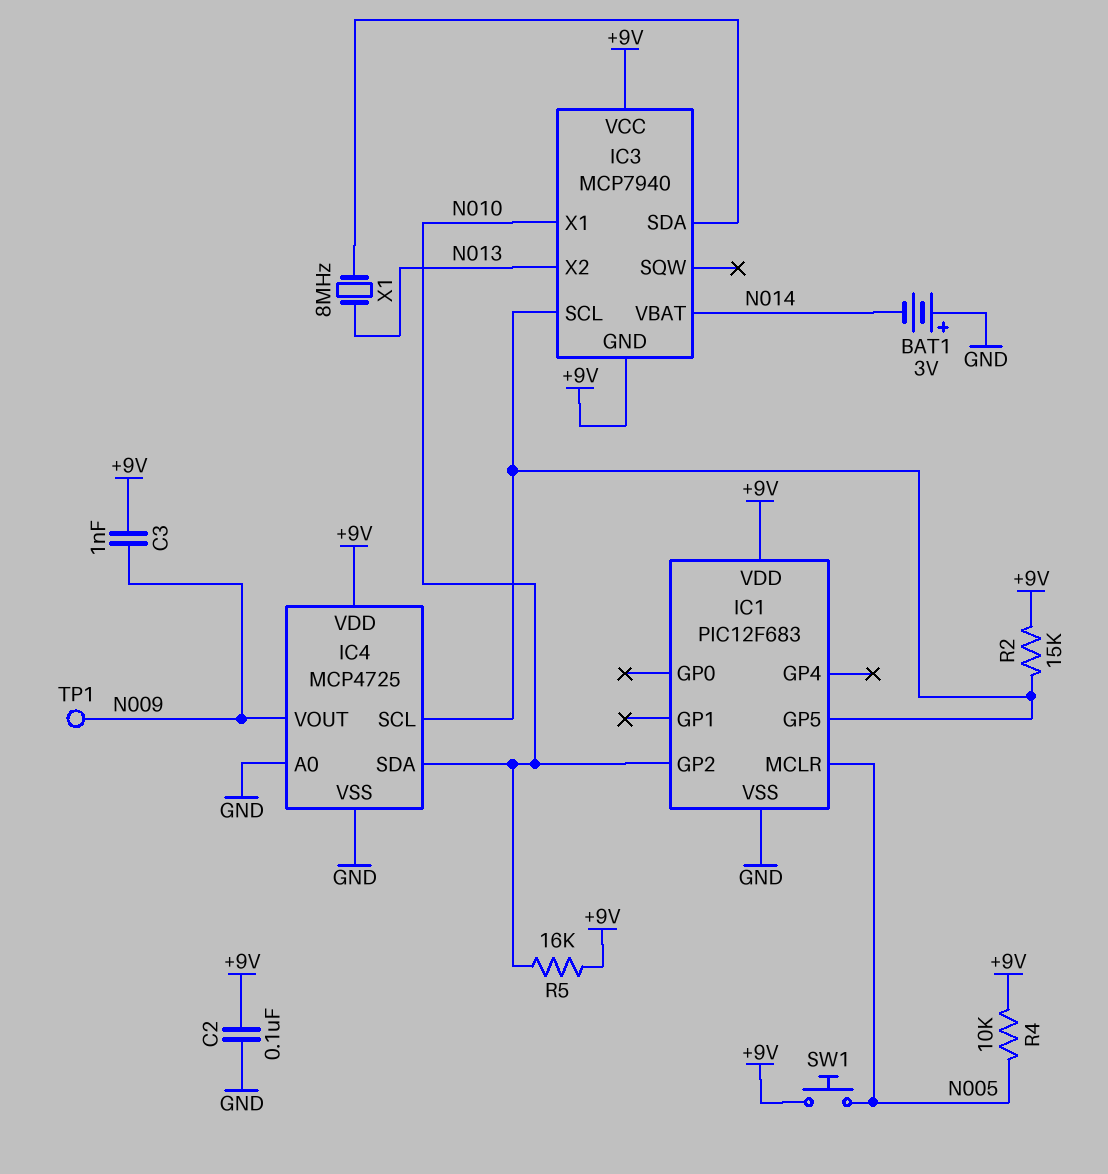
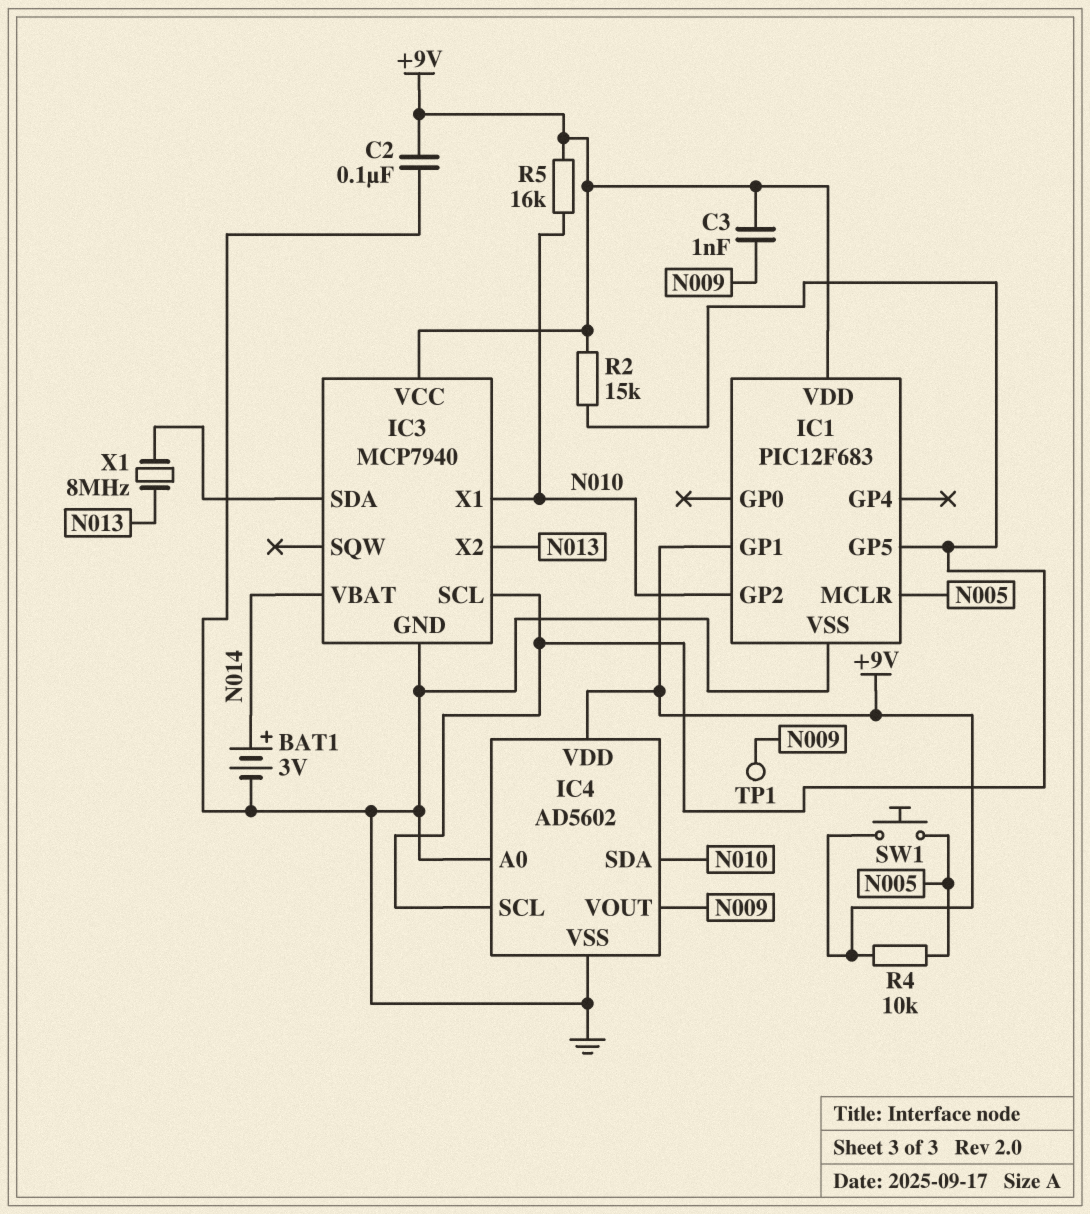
BAT1: 3V (plus GND, minus N014) -> 3V (plus N014, minus GND)
IC1 pin GP1: none -> +9V
IC3 pin GND: +9V -> GND
IC4: MCP4725 -> AD5602

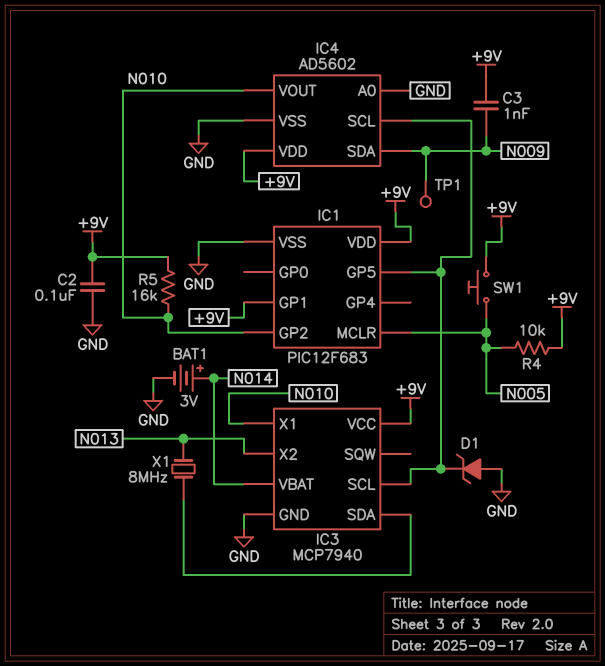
D1: none -> zener (A GND, K IC1/GP5)
IC4 pin SDA: N010 -> N009
IC4 pin VOUT: N009 -> N010
R2: 15k (+9V, IC1/GP5) -> none

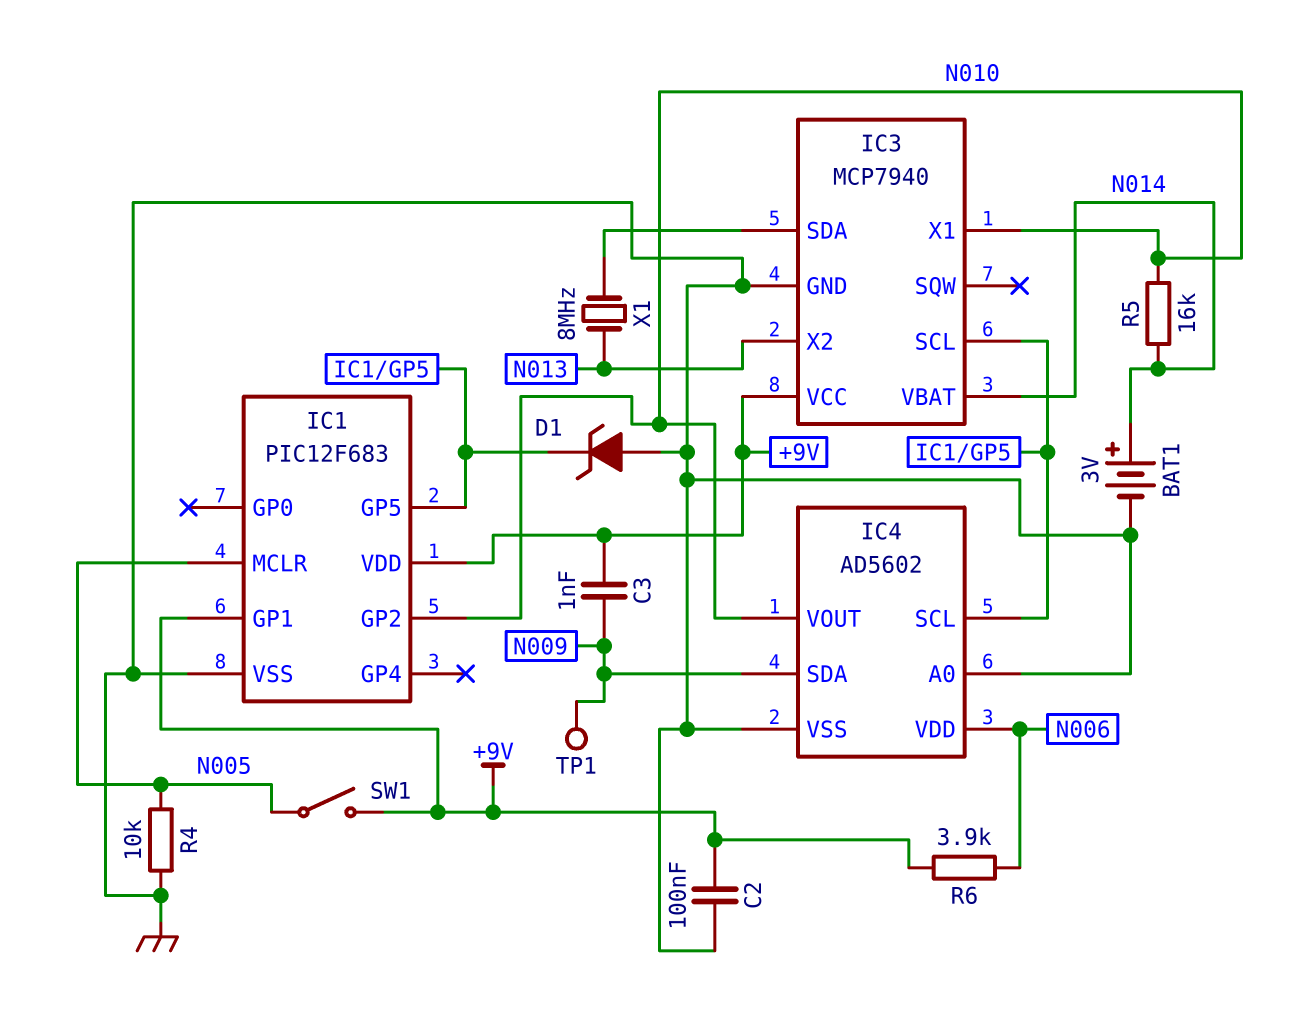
IC4 pin VDD: +9V -> N006
R4: 10k (+9V, N005) -> 10k (GND, N005)
R5: 16k (+9V, N010) -> 16k (N010, N014)
R6: none -> 3.9k (+9V, N006)
SW1: button (+9V, N005) -> switch (+9V, N005)

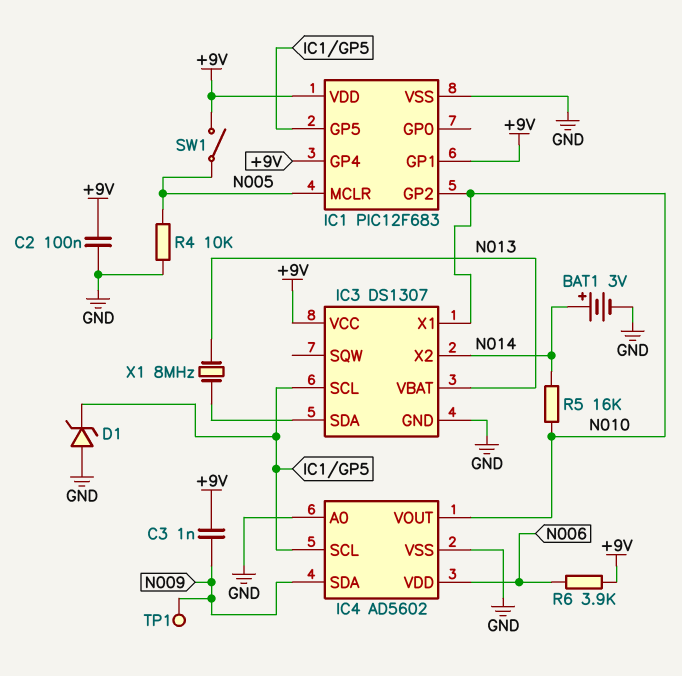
IC1 pin GP4: none -> +9V
IC3: MCP7940 -> DS1307
IC3 pin VBAT: N014 -> N013
IC3 pin X2: N013 -> N014

